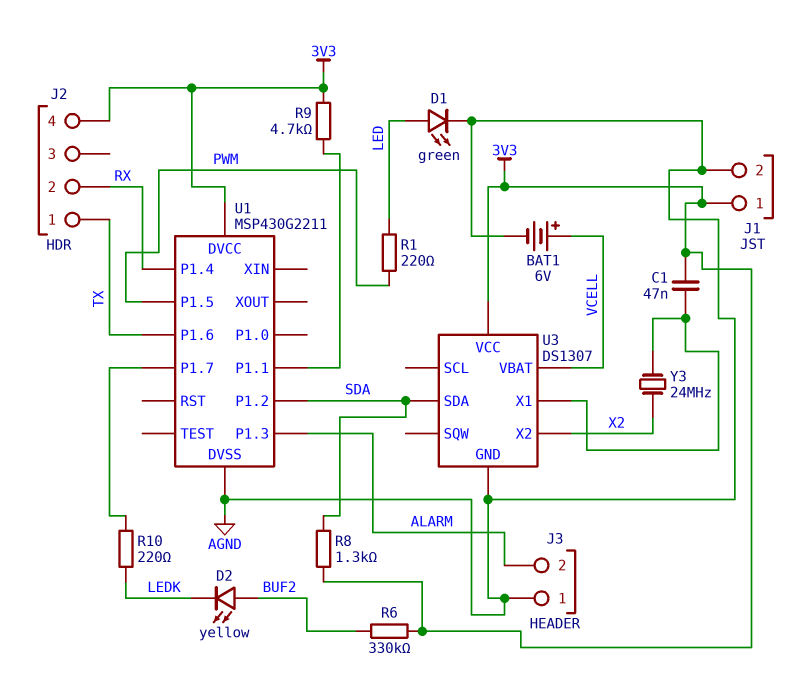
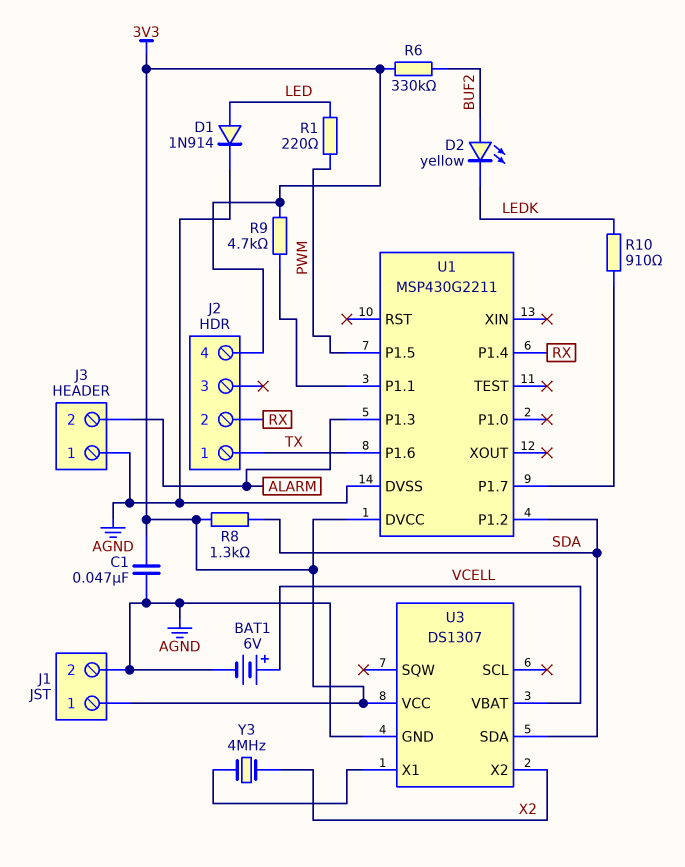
C1: 47nF (3V3, U3/X1) -> 47nF (3V3, AGND)
D1: LED green (A LED, K AGND) -> diode 1N914 (A LED, K AGND)
R10: 220 (LEDK, U1/P1.7) -> 910 (LEDK, U1/P1.7)
Y3: 24MHz (U3/X1, X2) -> 4MHz (U3/X1, X2)

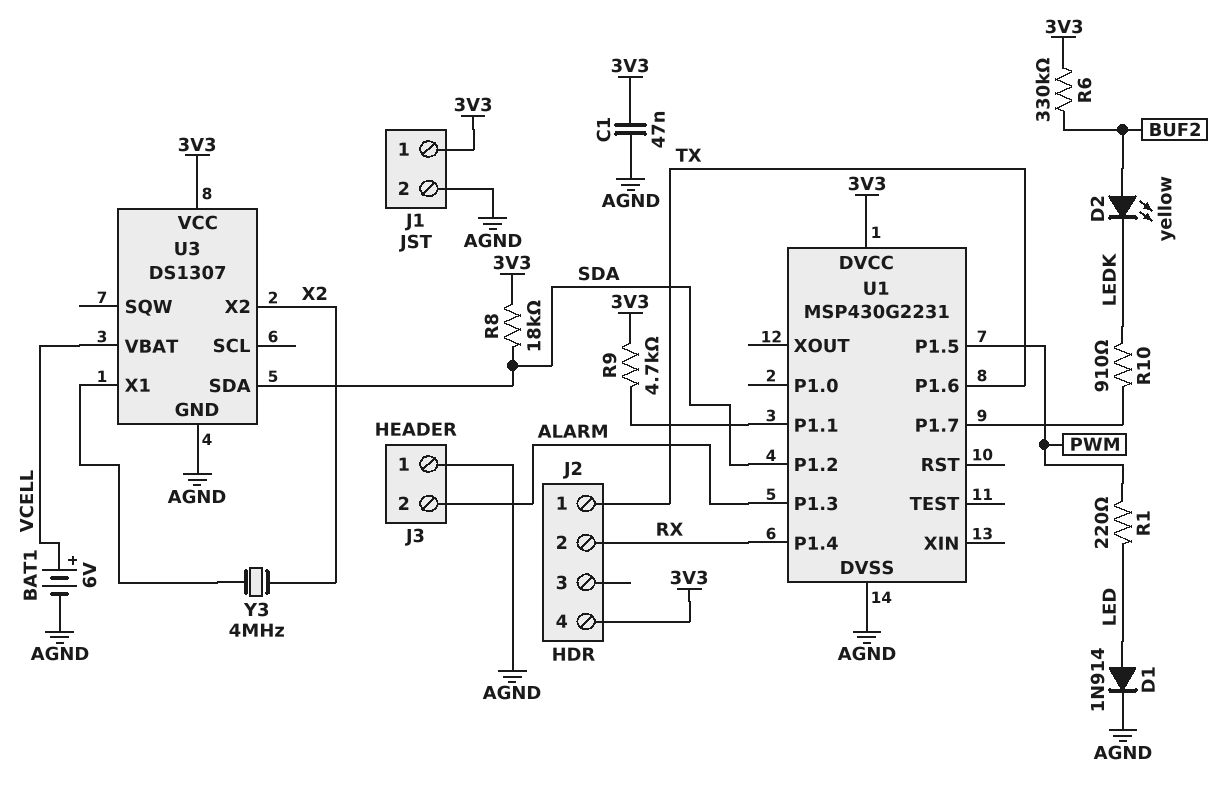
R8: 1.3k (3V3, SDA) -> 18k (3V3, SDA)
U1: MSP430G2211 -> MSP430G2231

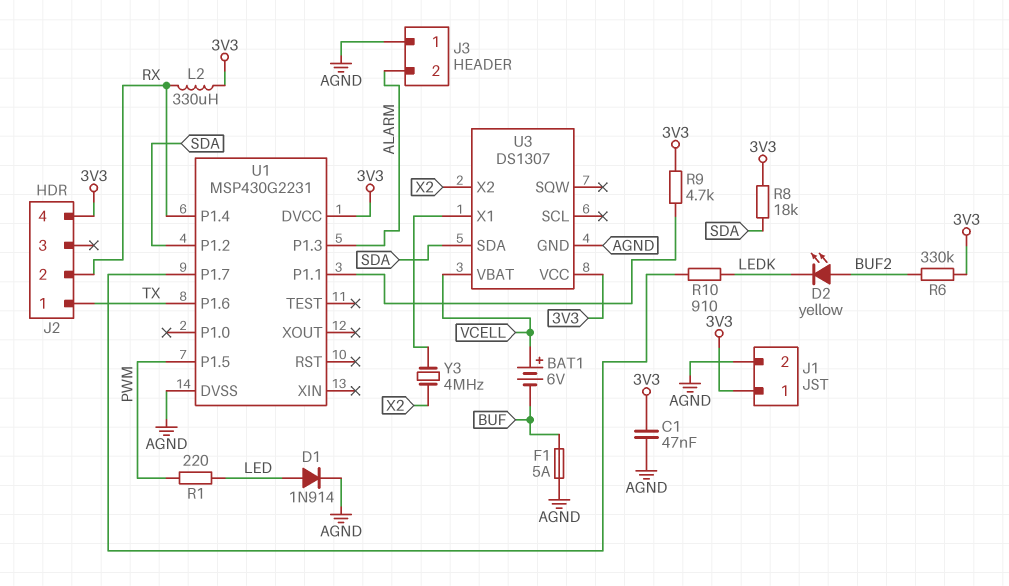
BAT1: 6V (plus VCELL, minus AGND) -> 6V (plus VCELL, minus BUF)
F1: none -> 5A (AGND, BUF)
L2: none -> 330uH (3V3, RX)

